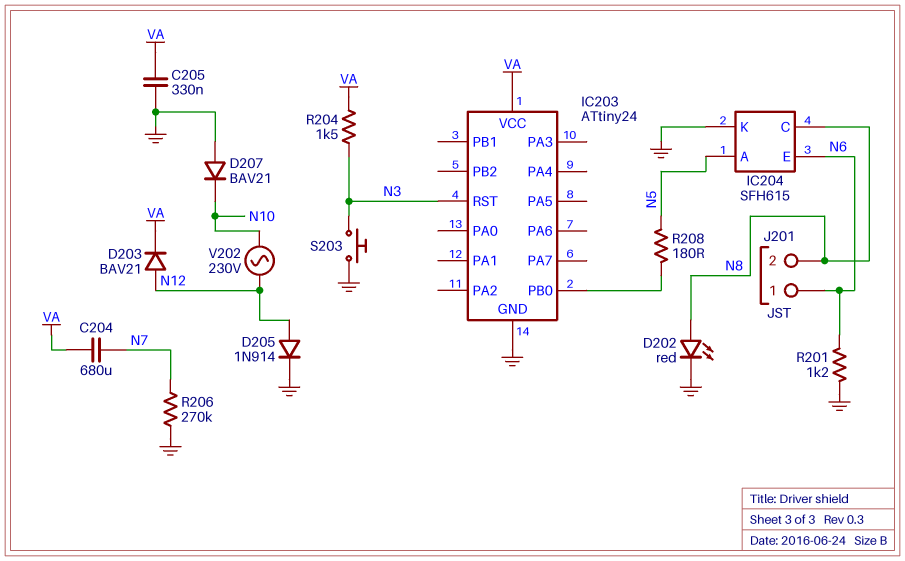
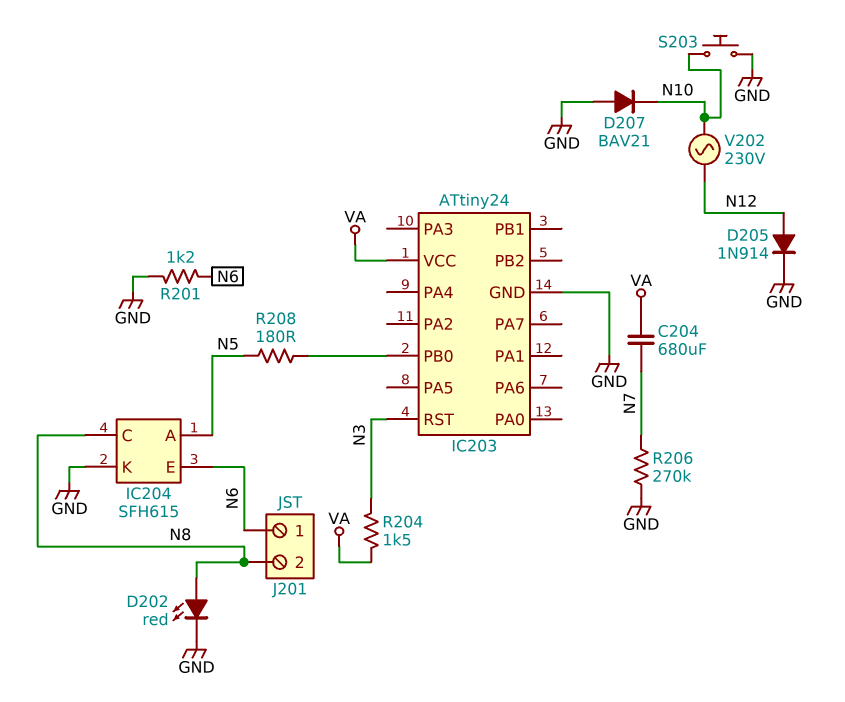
C205: 330nF (GND, VA) -> none
D203: diode BAV21 (A N12, K VA) -> none
S203: button (GND, N3) -> button (GND, N10)

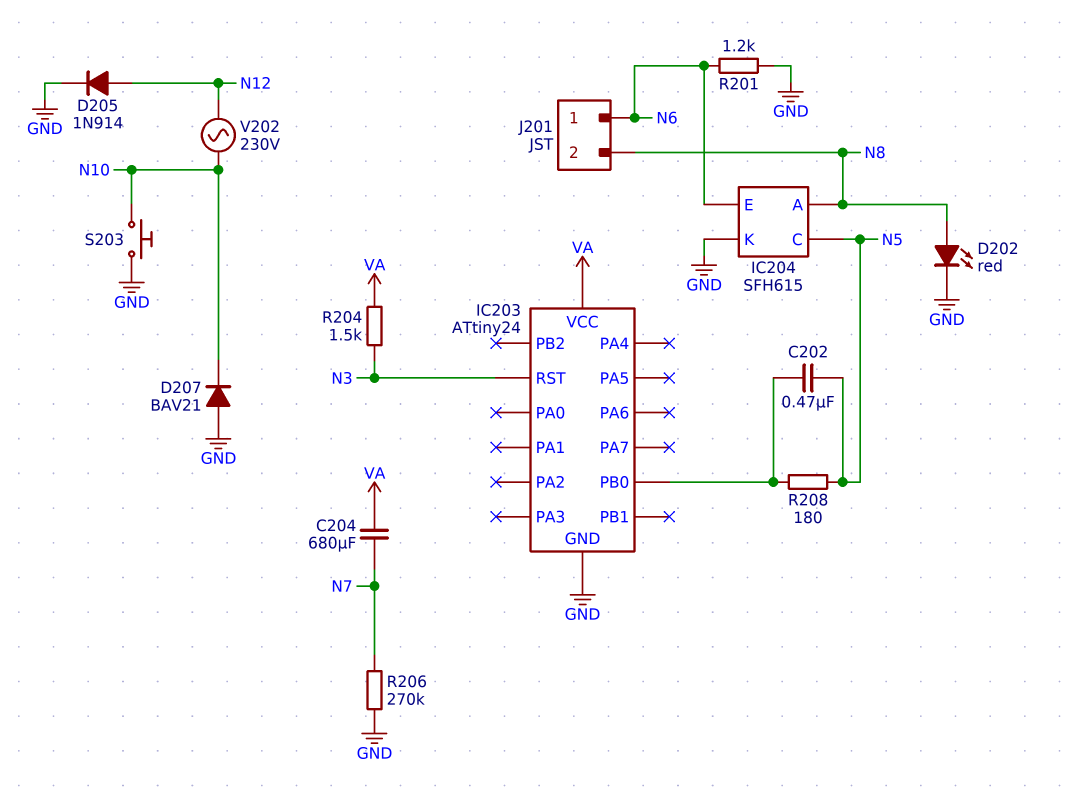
C202: none -> 470nF (IC203/PB0, N5)
IC204 pin A: N5 -> N8
IC204 pin C: N8 -> N5

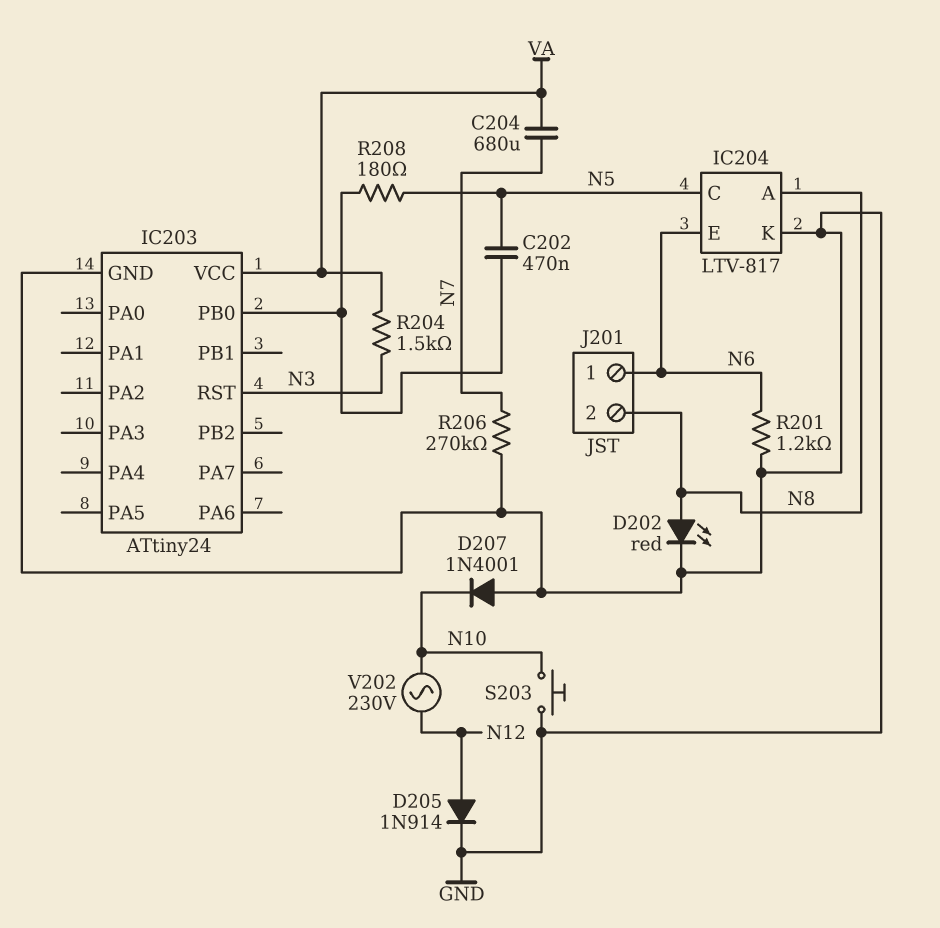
D207: diode BAV21 (A GND, K N10) -> diode 1N4001 (A GND, K N10)
IC204: SFH615 -> LTV-817

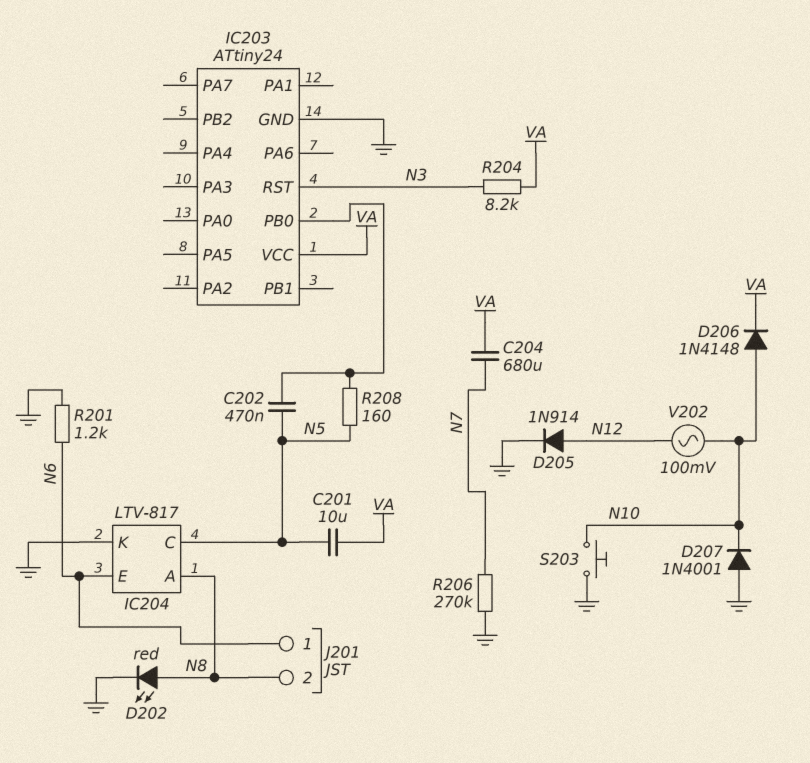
C201: none -> 10uF (N5, VA)
D206: none -> diode 1N4148 (A N10, K VA)
R204: 1.5k (N3, VA) -> 8.2k (N3, VA)
R208: 180 (IC203/PB0, N5) -> 160 (IC203/PB0, N5)
V202: AC 230V (N10, N12) -> AC 100mV (N10, N12)

